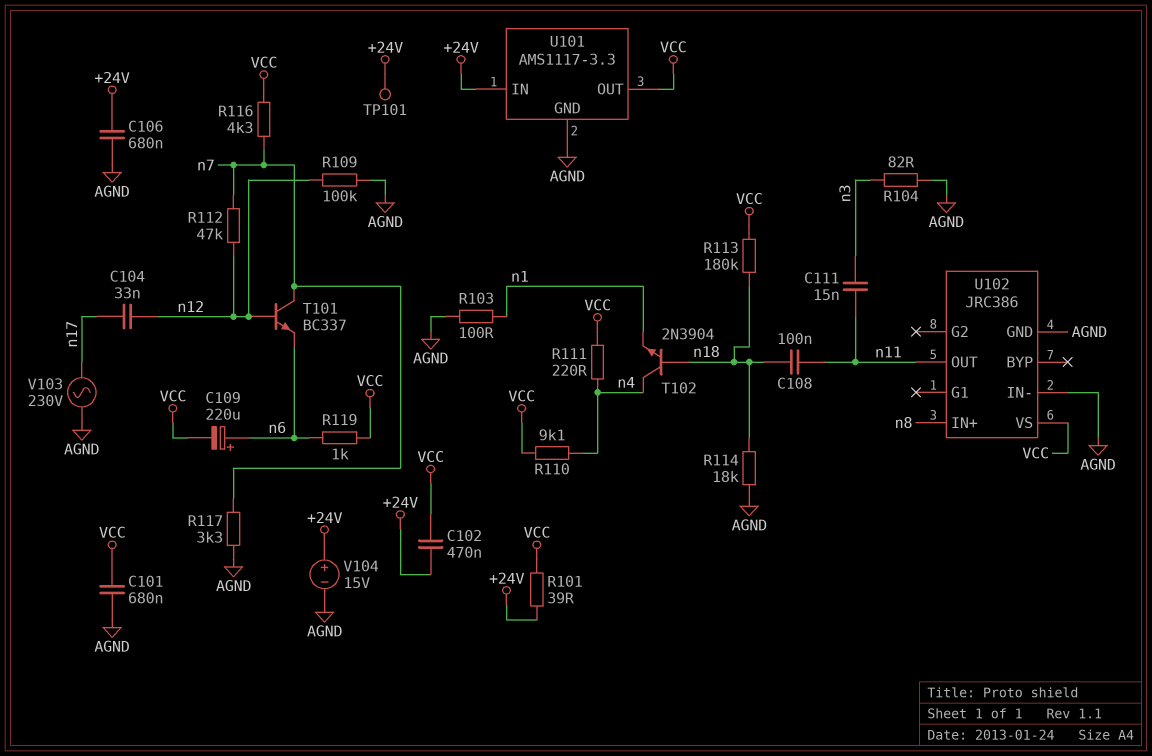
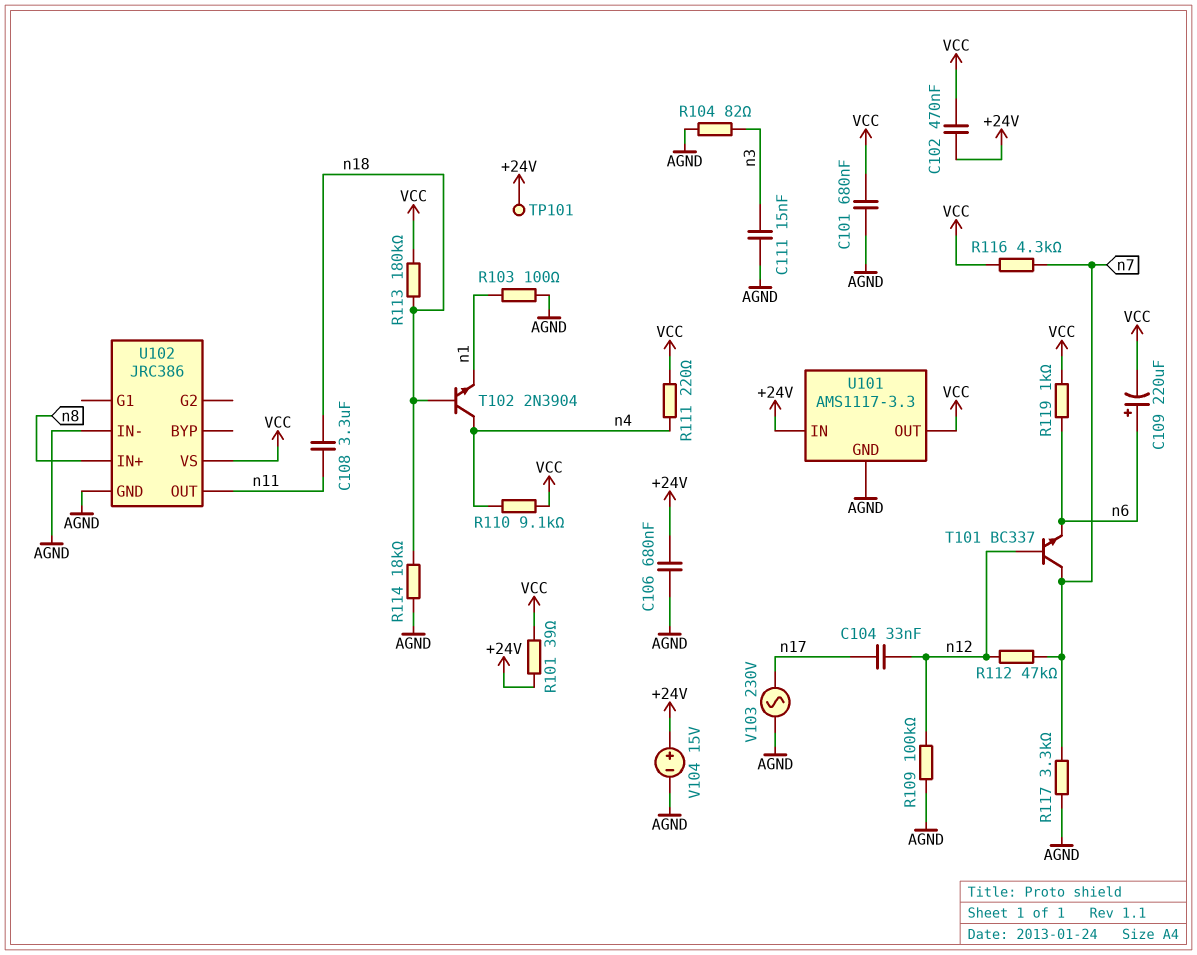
C108: 100nF (n11, n18) -> 3.3uF (n11, n18)
C111: 15nF (n3, n11) -> 15nF (AGND, n3)

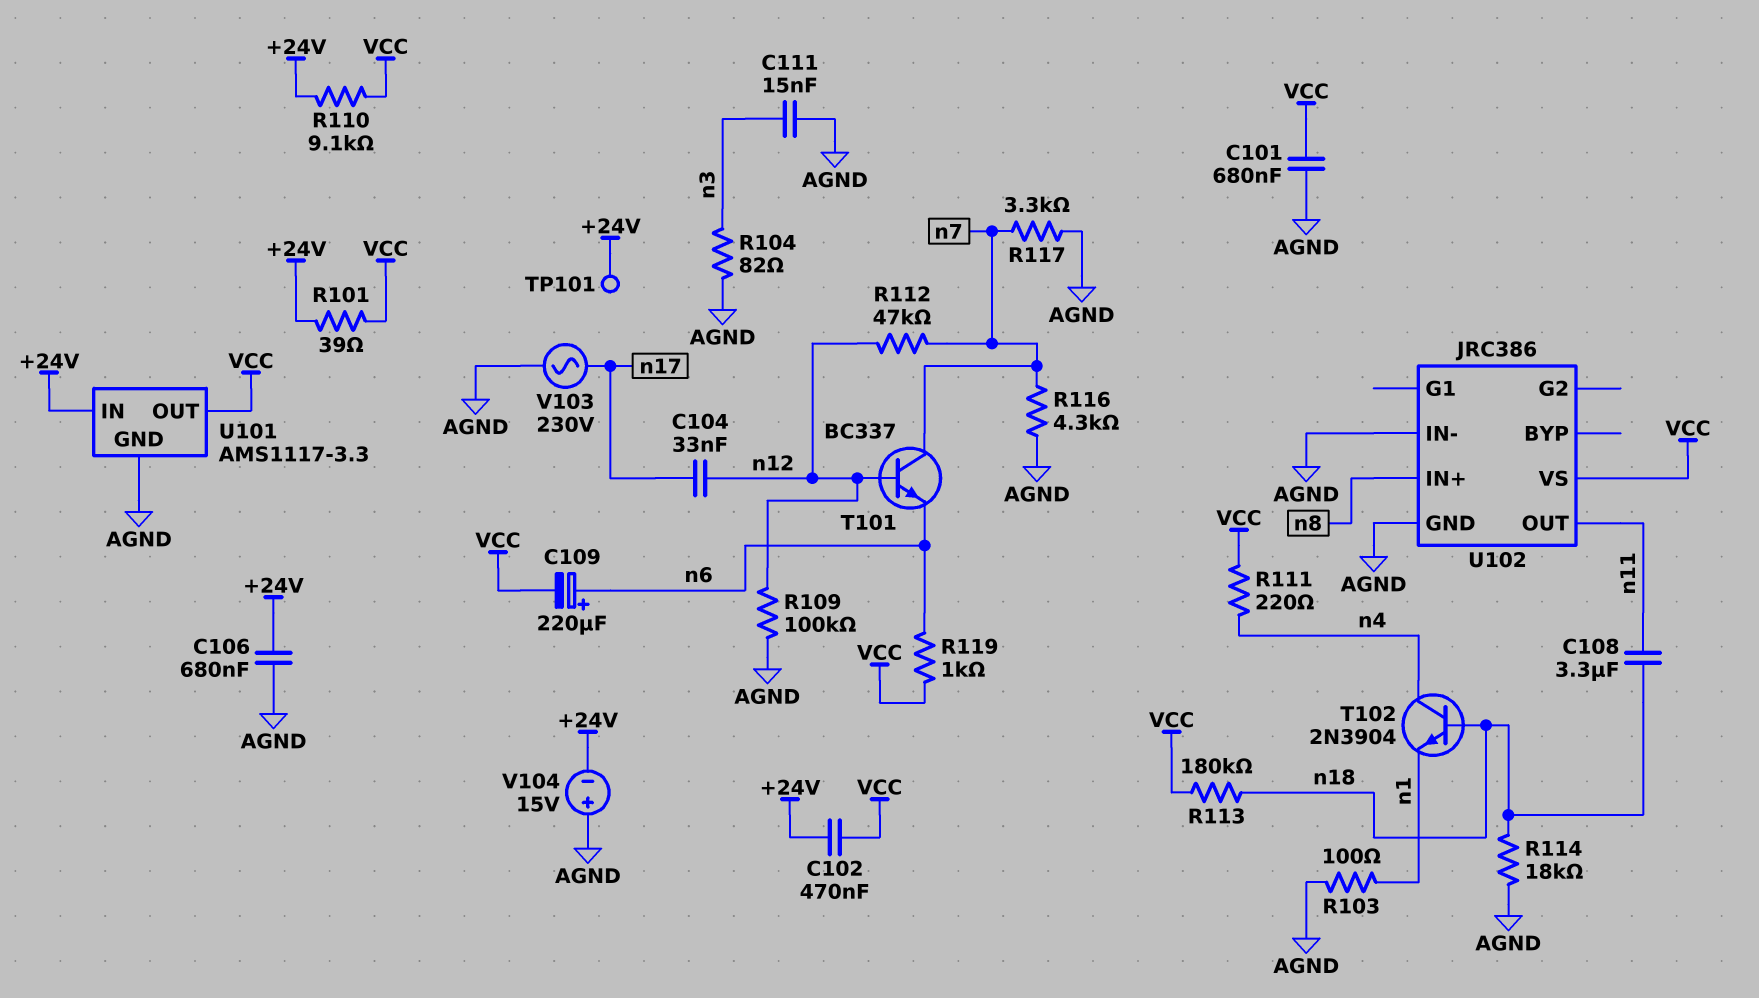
R110: 9.1k (VCC, n4) -> 9.1k (+24V, VCC)
R116: 4.3k (VCC, n7) -> 4.3k (AGND, n7)
V104: 15V (plus +24V, minus AGND) -> 15V (plus AGND, minus +24V)

